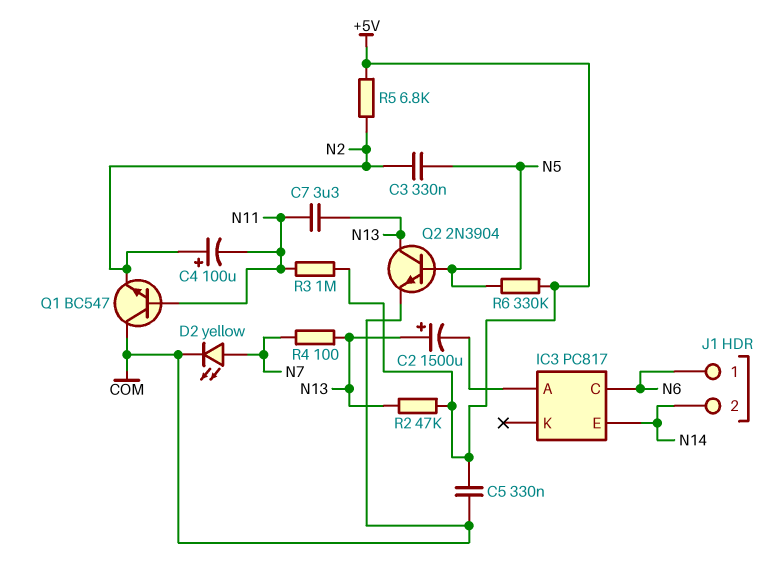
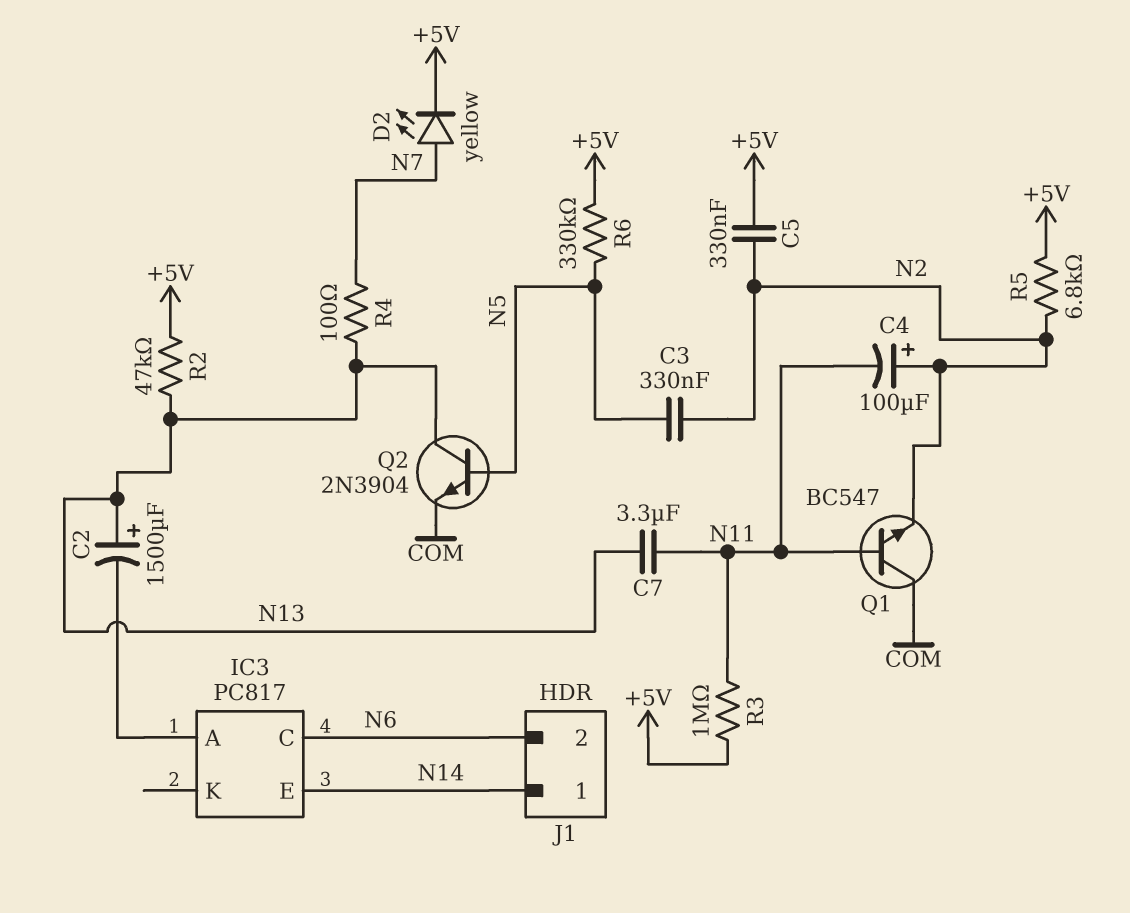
C5: 330nF (+5V, COM) -> 330nF (+5V, N2)
D2: LED yellow (A N7, K COM) -> LED yellow (A N7, K +5V)
J1 pin 1: N6 -> N14
J1 pin 2: N14 -> N6

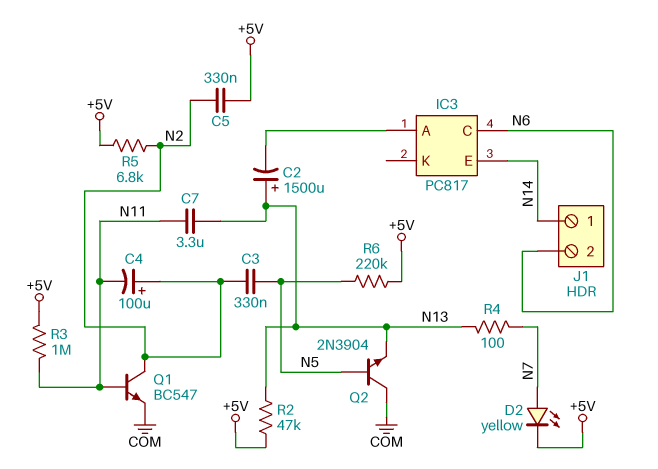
Q1: NPN BC547 (B N11, C COM, E N2) -> NPN BC547 (B N11, C N2, E COM)
Q2: NPN 2N3904 (B N5, C N13, E COM) -> NPN 2N3904 (B N5, C COM, E N13)
R6: 330k (+5V, N5) -> 220k (+5V, N5)

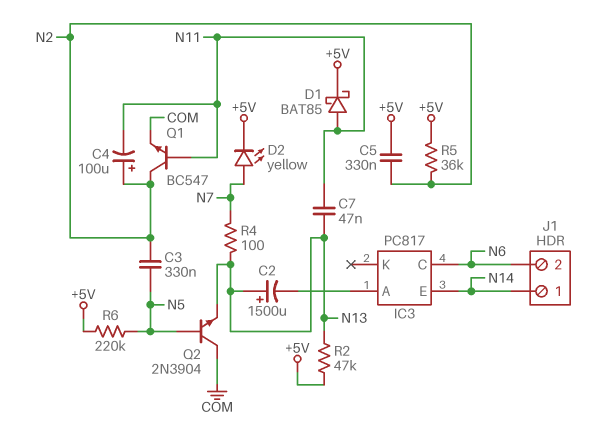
C7: 3.3uF (N11, N13) -> 47nF (N11, N13)
D1: none -> schottky BAT85 (A N11, K +5V)
R3: 1M (+5V, N11) -> none
R5: 6.8k (+5V, N2) -> 36k (+5V, N2)

